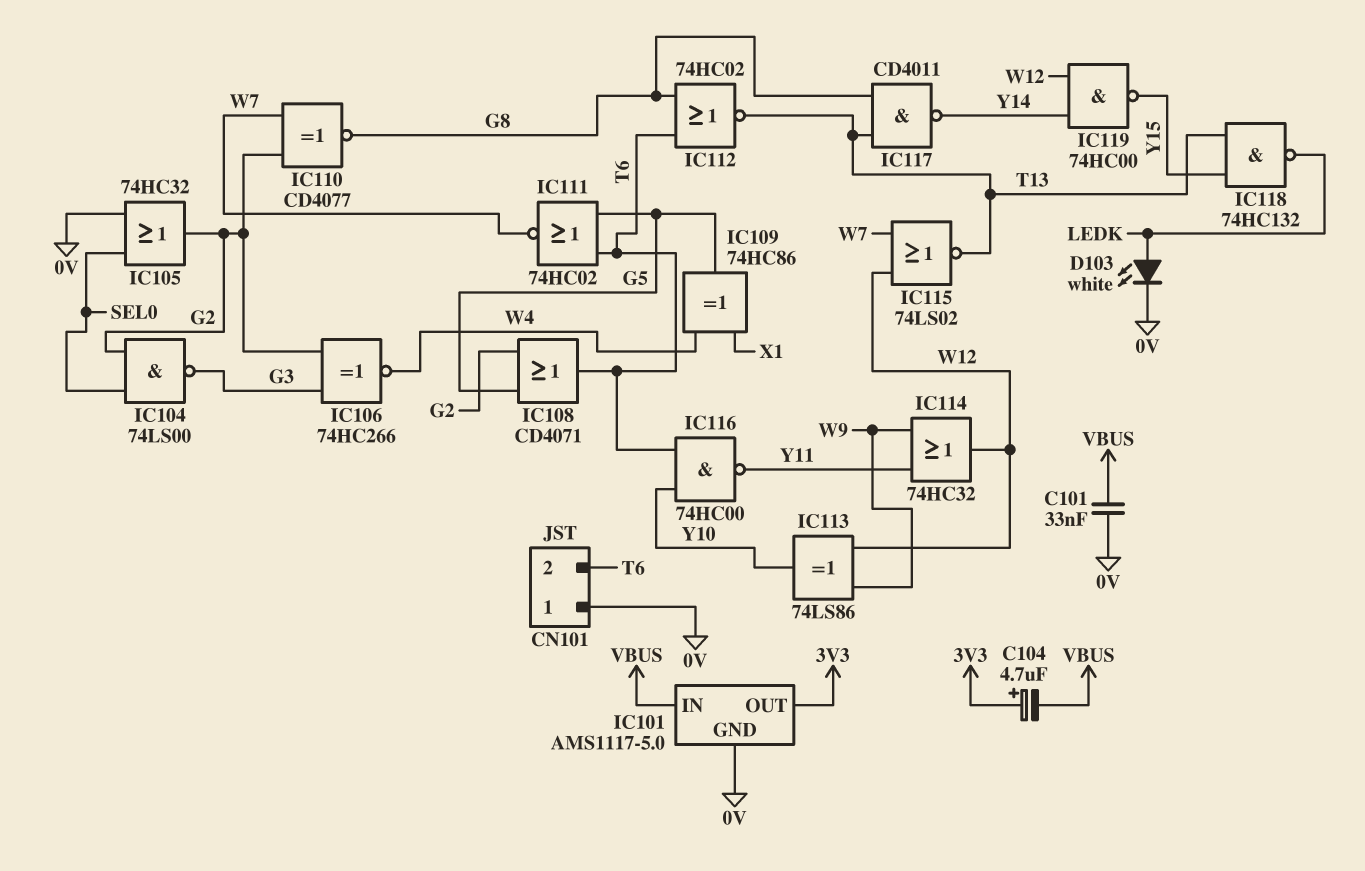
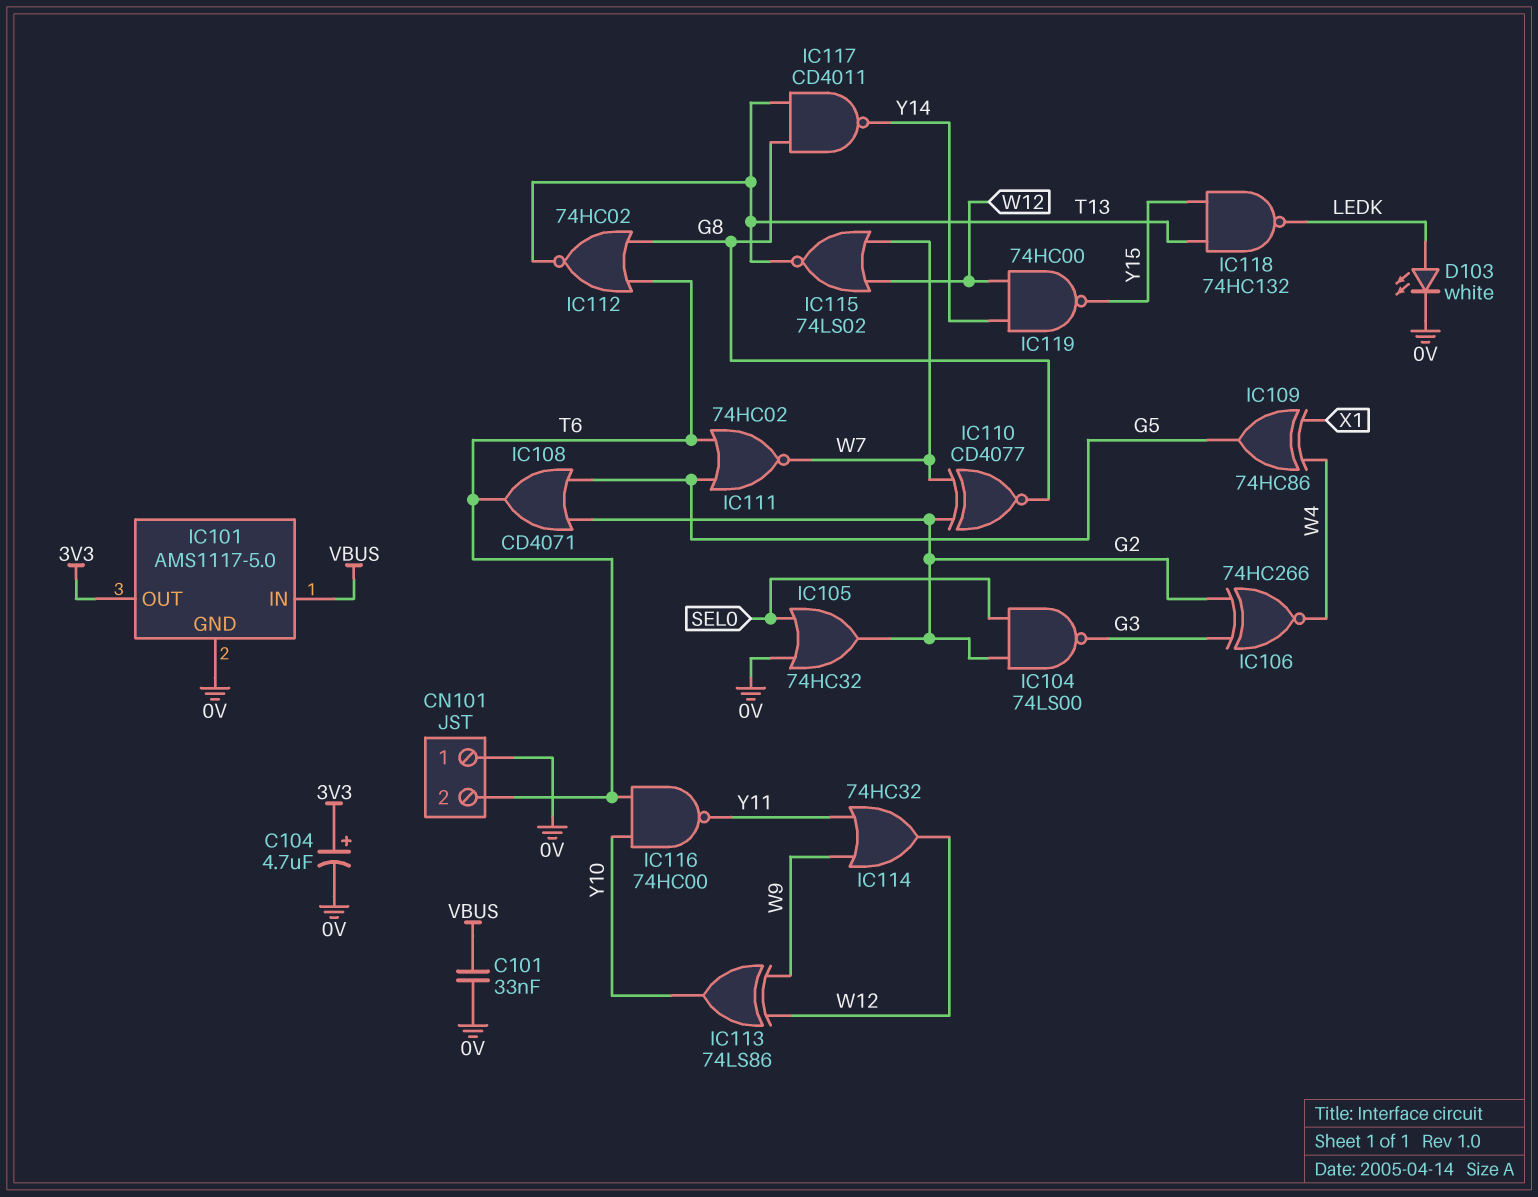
C104: 4.7uF (plus 3V3, minus VBUS) -> 4.7uF (plus 3V3, minus 0V)

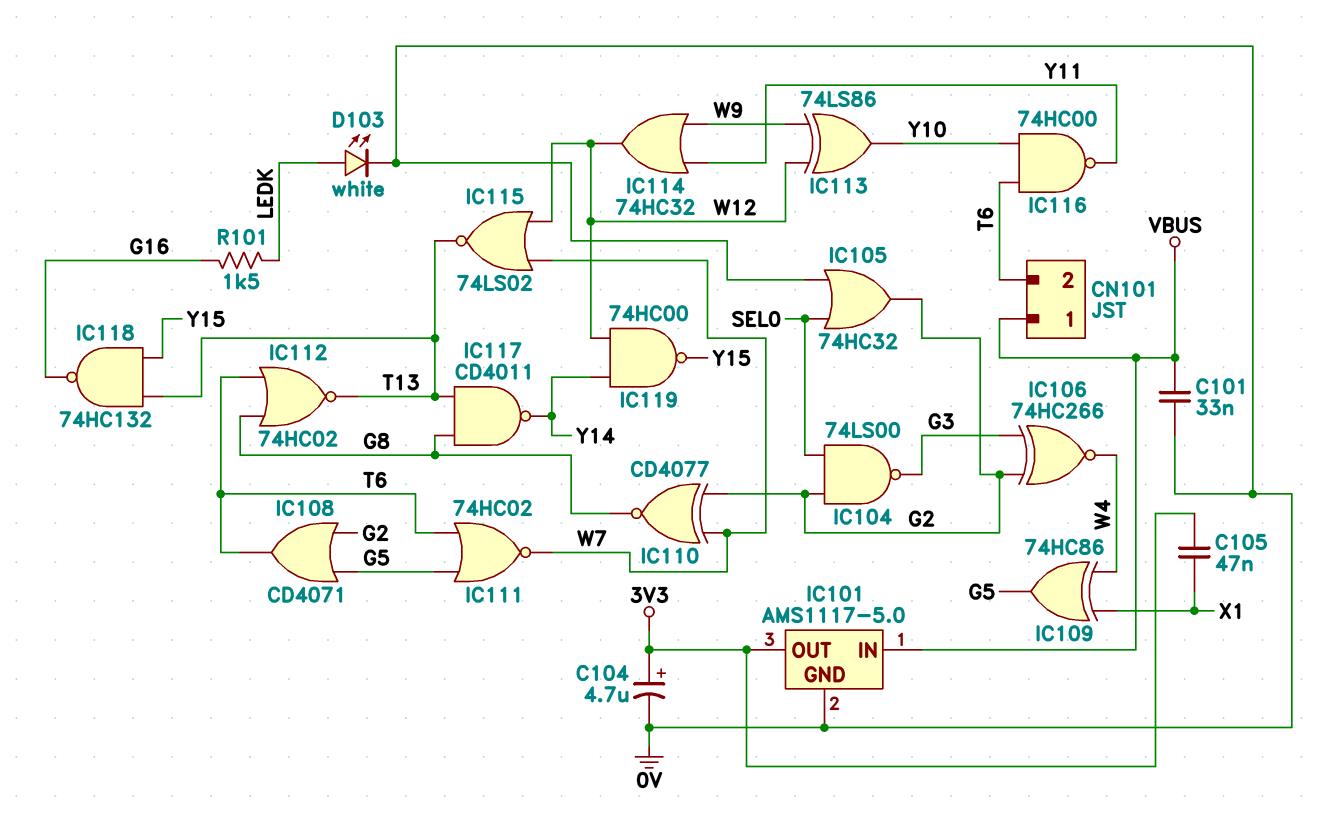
C105: none -> 47nF (3V3, X1)
CN101 pin 1: 0V -> VBUS
IC118: NAND 74HC132 (in T13, in Y15, out LEDK) -> NAND 74HC132 (in T13, in Y15, out G16)
R101: none -> 1.5k (G16, LEDK)

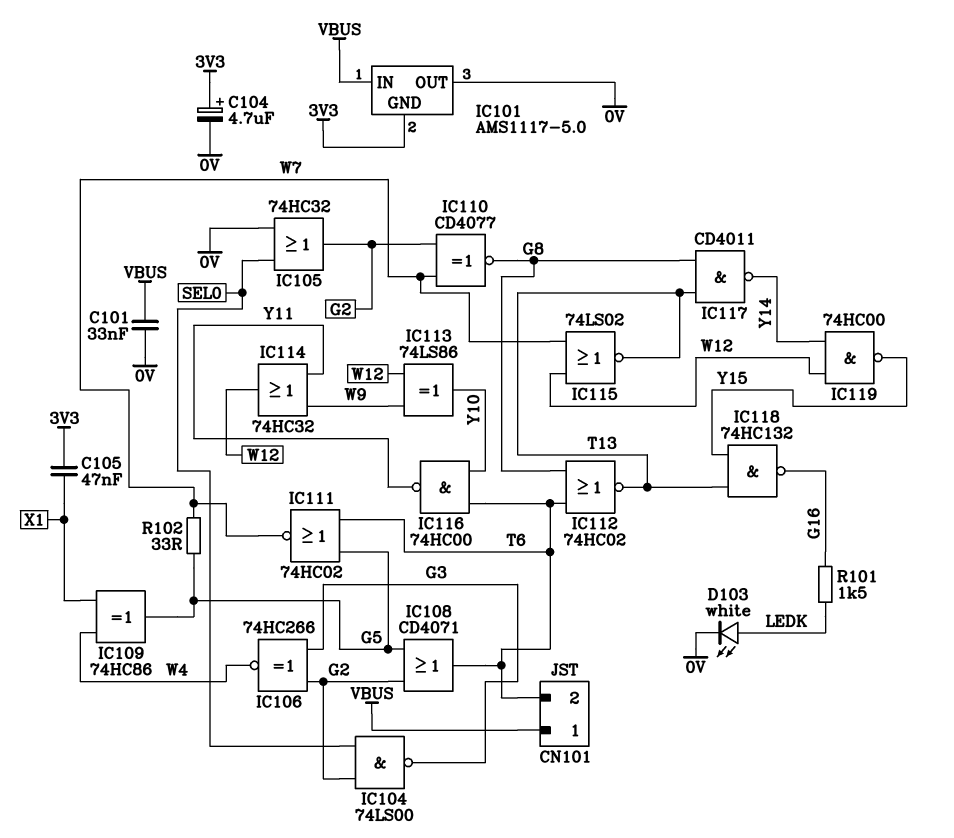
IC101 pin GND: 0V -> 3V3
IC101 pin OUT: 3V3 -> 0V
R102: none -> 33 (G5, W7)

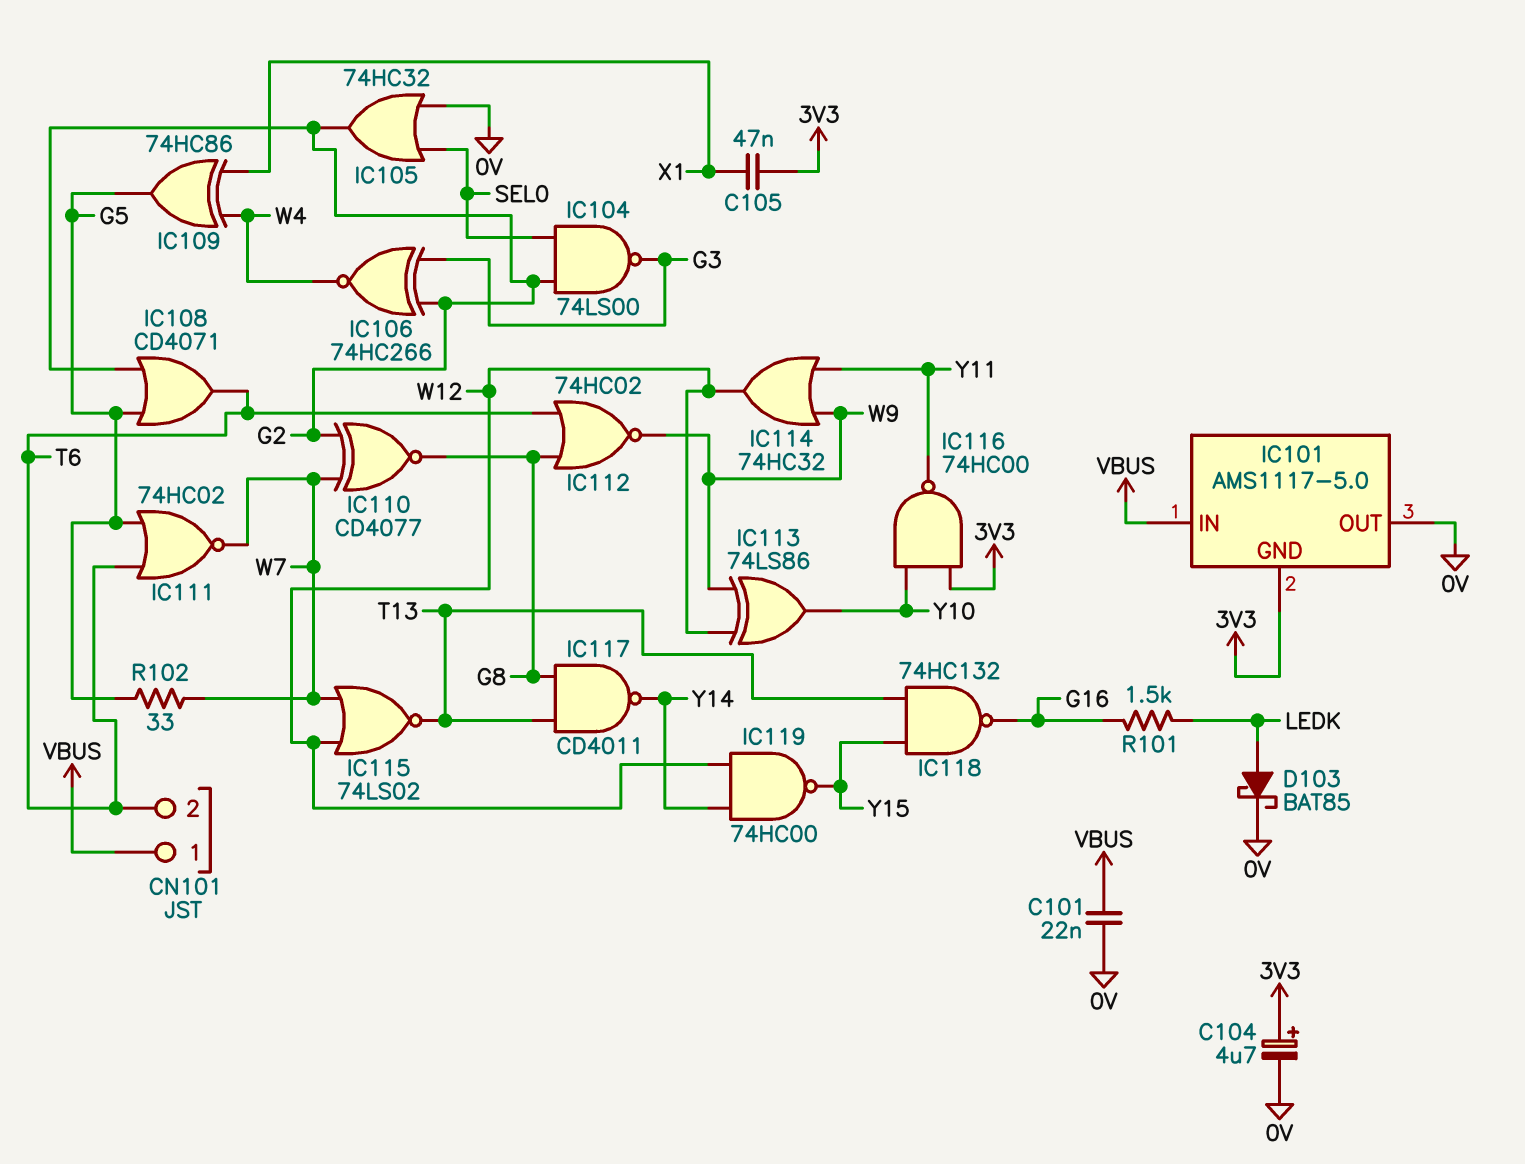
C101: 33nF (0V, VBUS) -> 22nF (0V, VBUS)
D103: LED white (A LEDK, K 0V) -> schottky BAT85 (A LEDK, K 0V)
IC112: NOR 74HC02 (in G8, in T6, out T13) -> NOR 74HC02 (in G8, in T6, out W9)
IC116: NAND 74HC00 (in T6, in Y10, out Y11) -> NAND 74HC00 (in 3V3, in Y10, out Y11)

